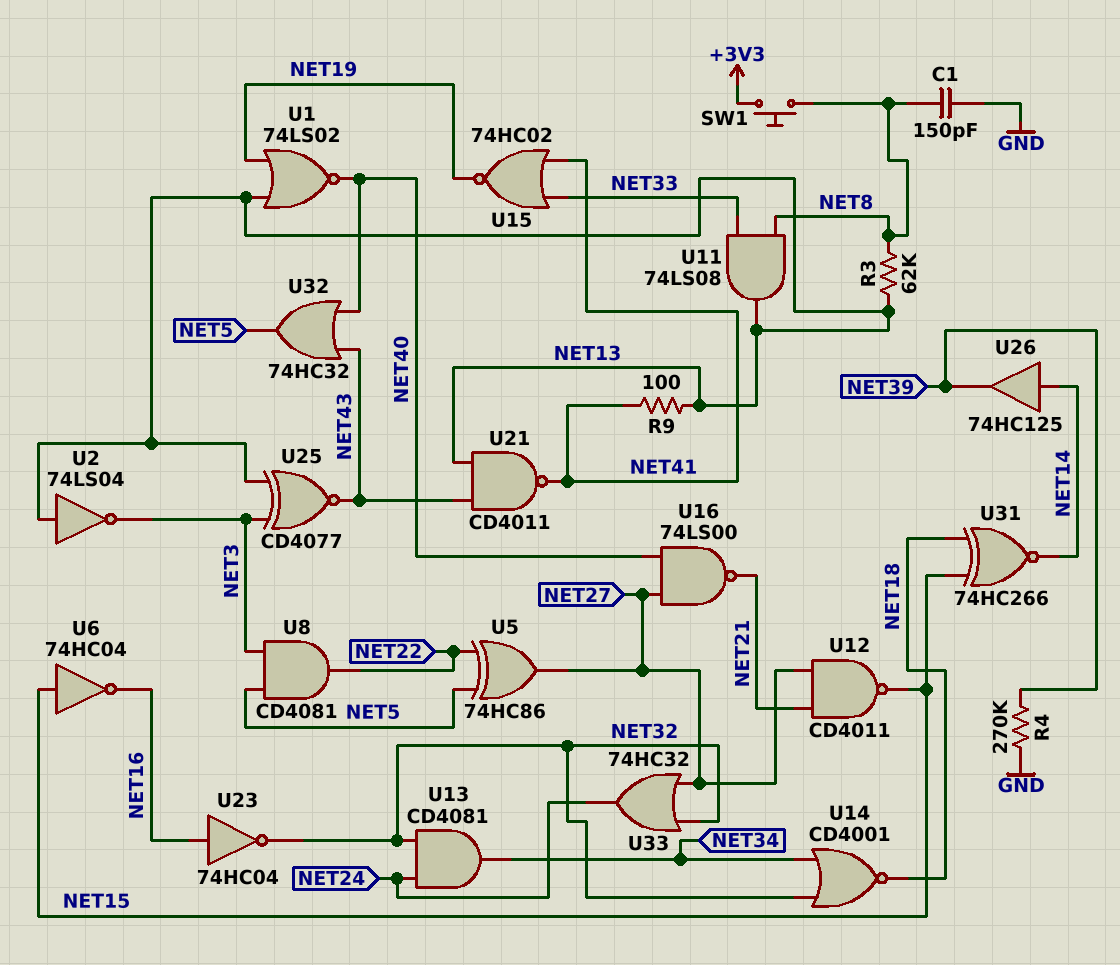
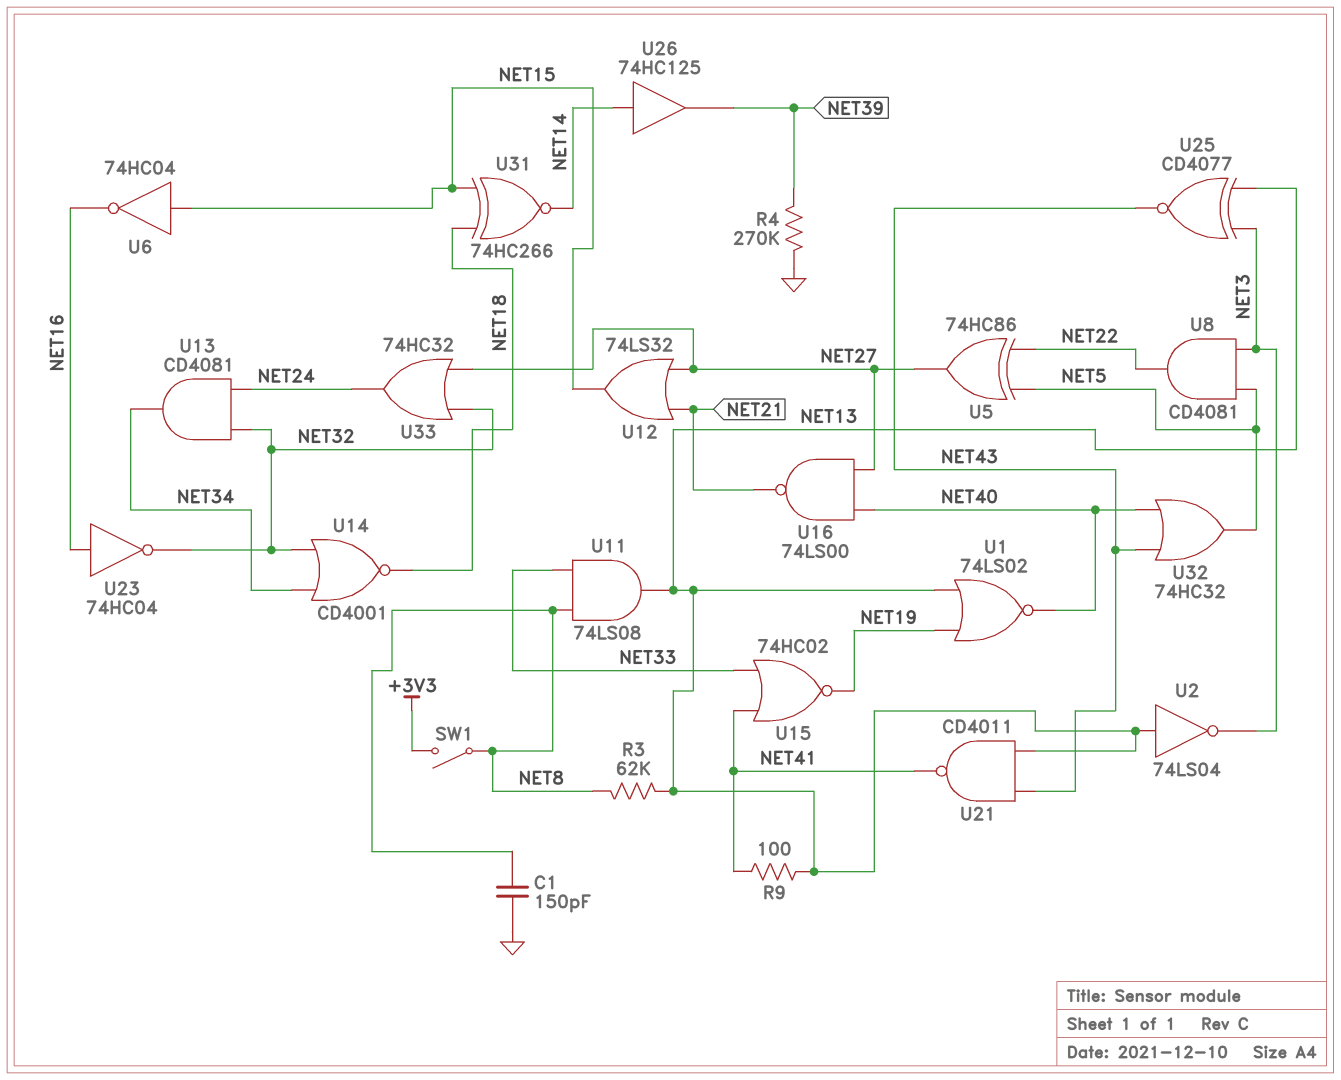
SW1: button (+3V3, NET8) -> switch (+3V3, NET8)
U12: NAND CD4011 (in NET21, in NET27, out NET15) -> OR 74LS32 (in NET21, in NET27, out NET15)

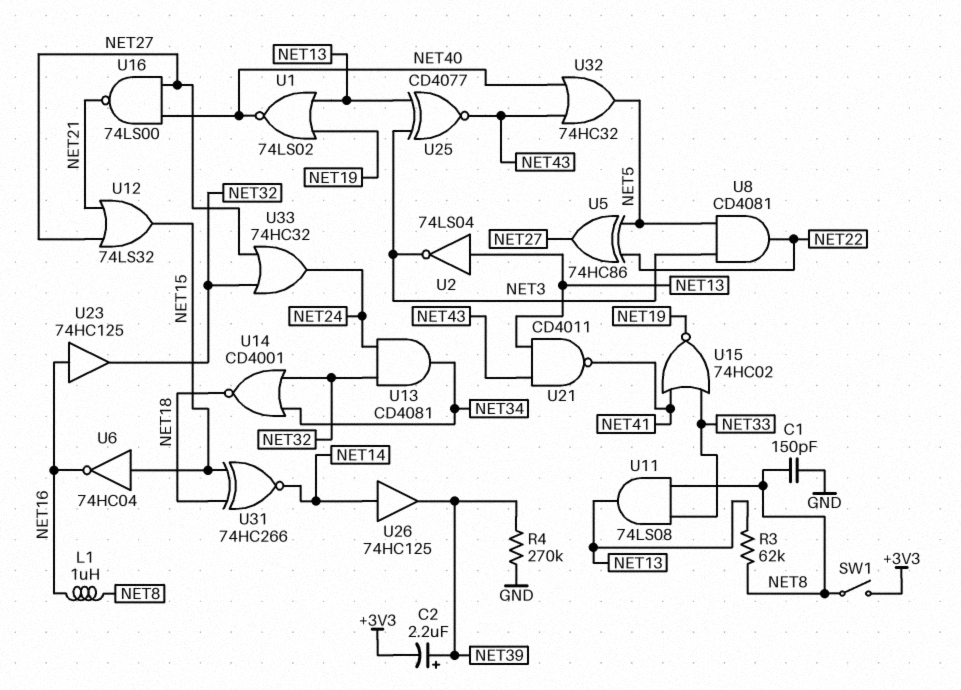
C2: none -> 2.2uF (plus NET39, minus +3V3)
L1: none -> 1uH (NET8, NET16)
R9: 100 (NET13, NET41) -> none
U23: NOT 74HC04 (in NET16, out NET32) -> buffer 74HC125 (in NET16, out NET32)

